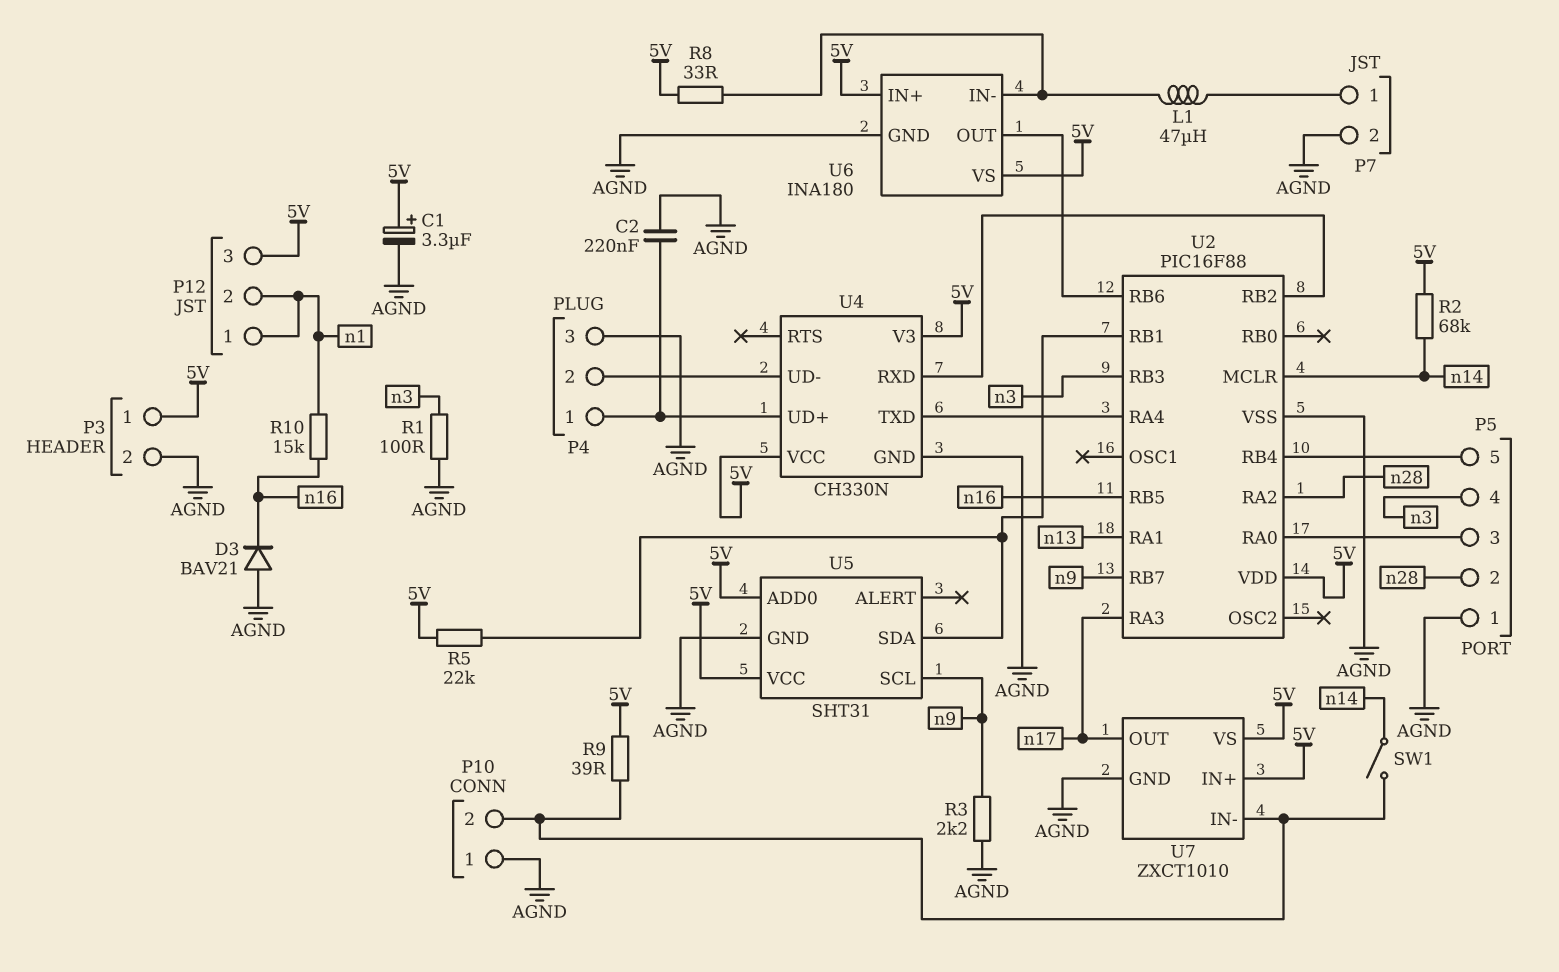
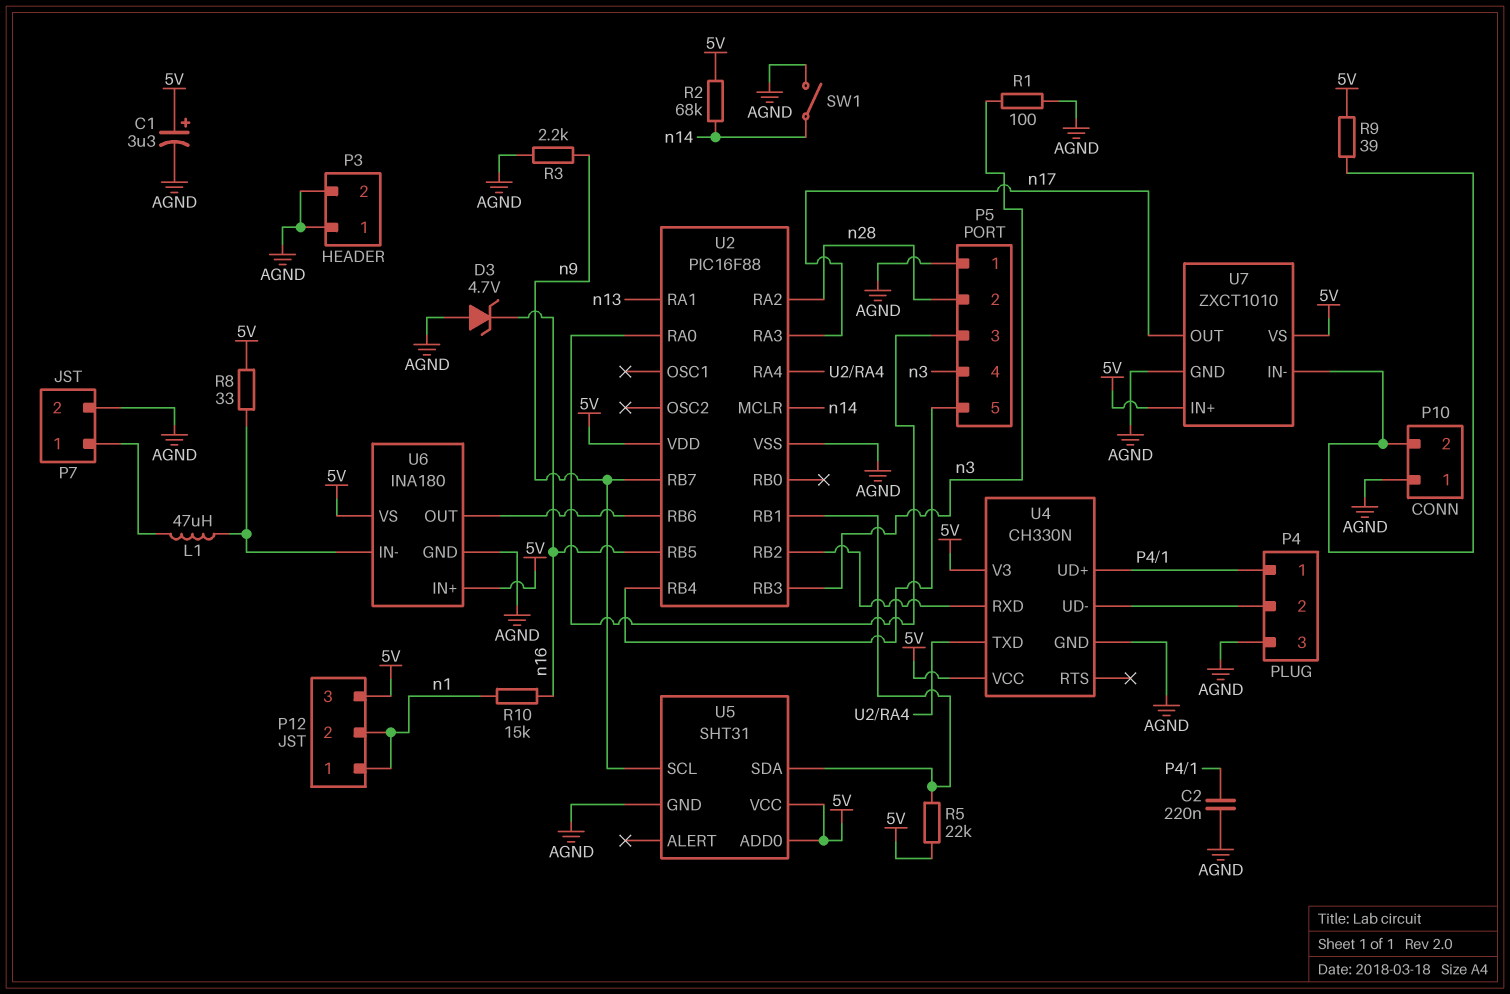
D3: diode BAV21 (A AGND, K n16) -> zener 4.7V (A AGND, K n16)
P3 pin 1: 5V -> AGND
SW1: switch (P10/2, n14) -> switch (AGND, n14)

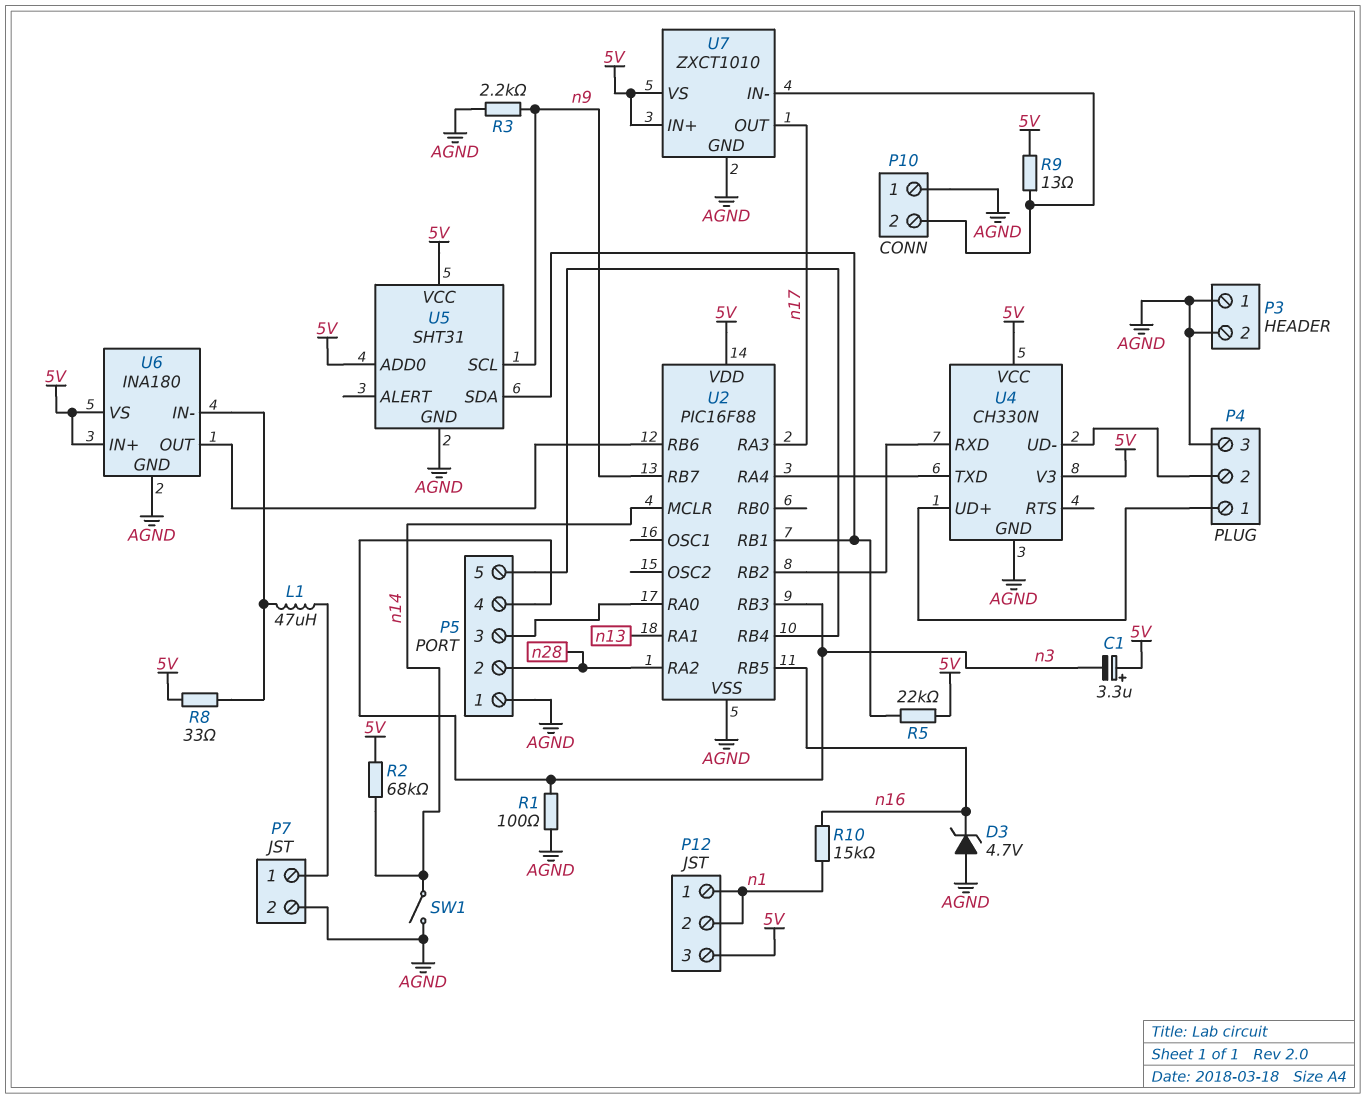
C1: 3.3uF (plus 5V, minus AGND) -> 3.3uF (plus 5V, minus n3)
C2: 220nF (AGND, P4/1) -> none
R9: 39 (5V, P10/2) -> 13 (5V, P10/2)

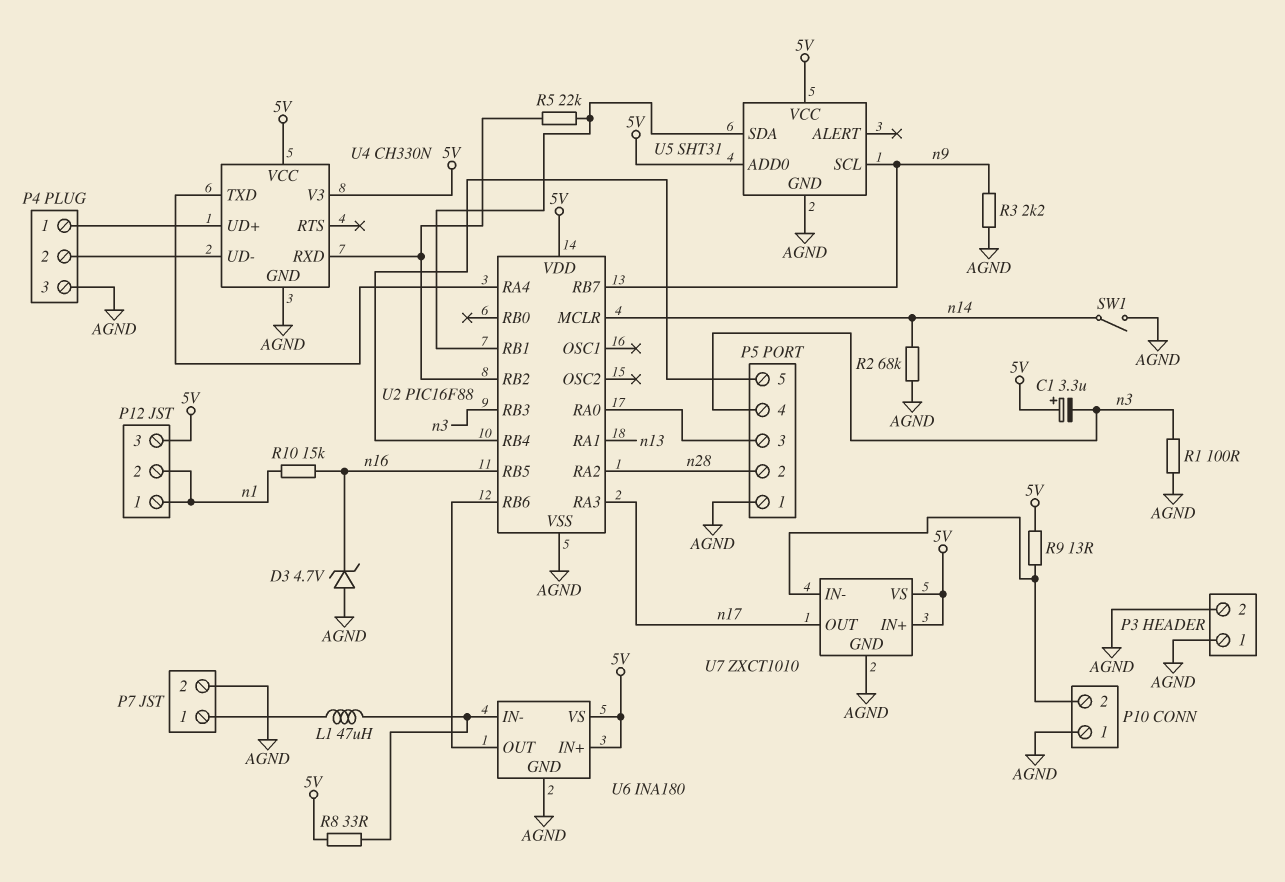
R2: 68k (5V, n14) -> 68k (AGND, n14)
R5: 22k (5V, U2/RB1) -> 22k (U2/RB1, U2/RB2)

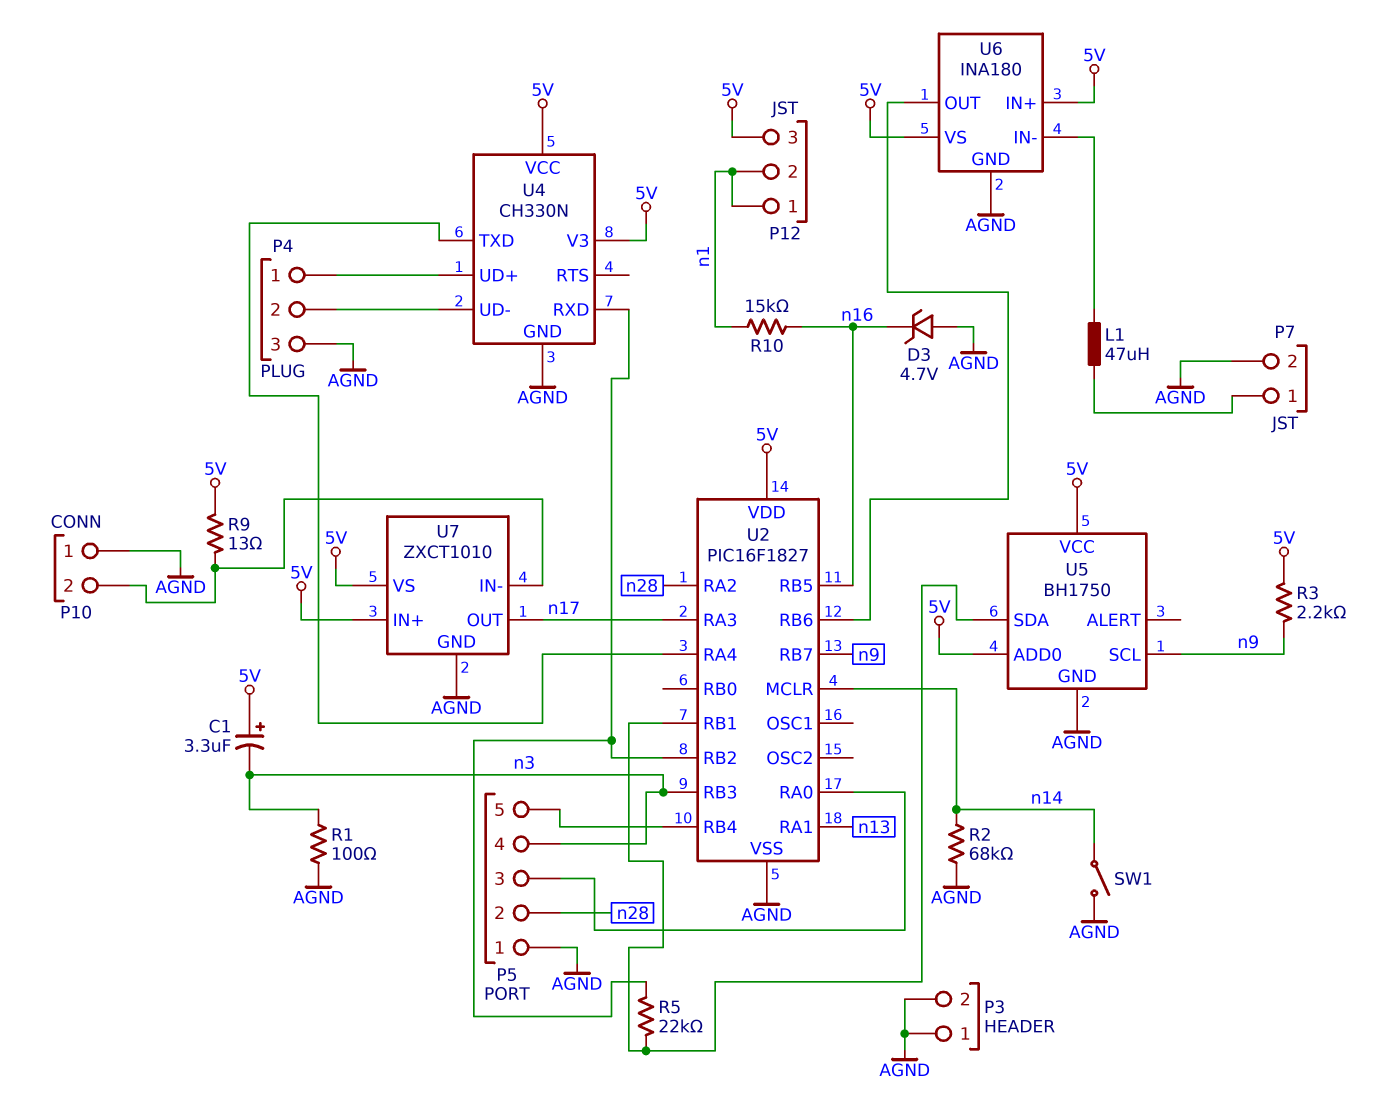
R3: 2.2k (AGND, n9) -> 2.2k (5V, n9)
R8: 33 (5V, U6/IN-) -> none
U2: PIC16F88 -> PIC16F1827
U5: SHT31 -> BH1750

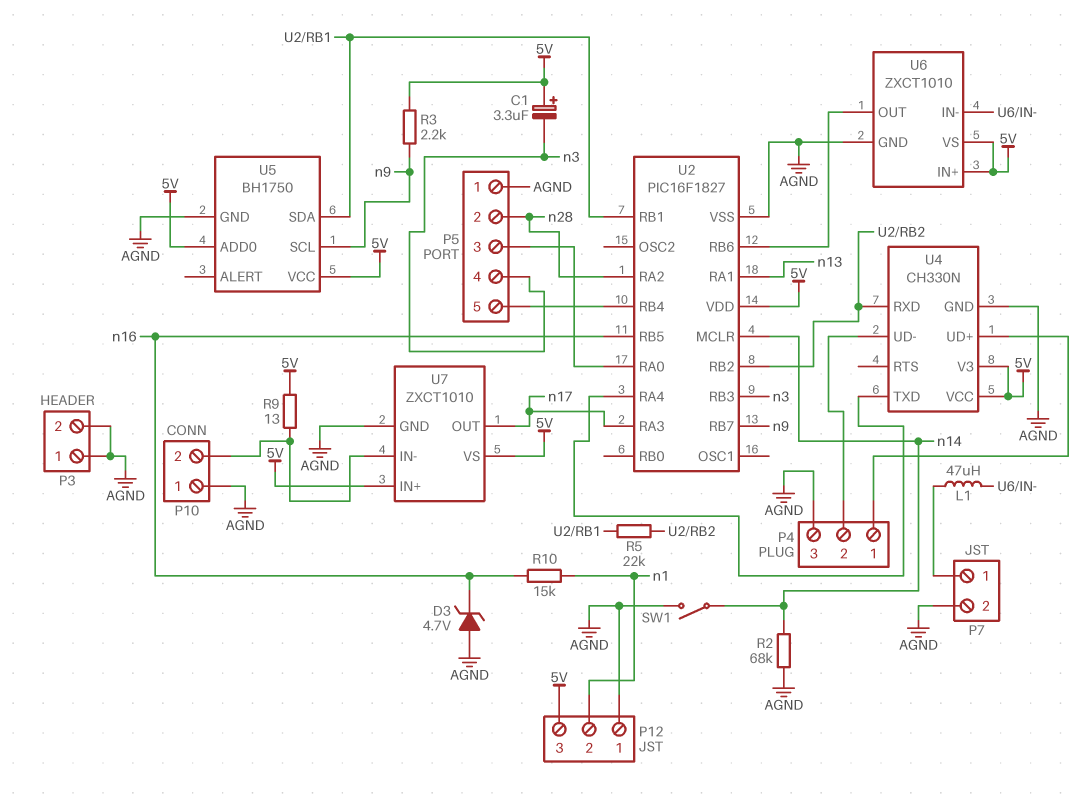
P12 pin 1: n1 -> AGND
R1: 100 (AGND, n3) -> none
U6: INA180 -> ZXCT1010

